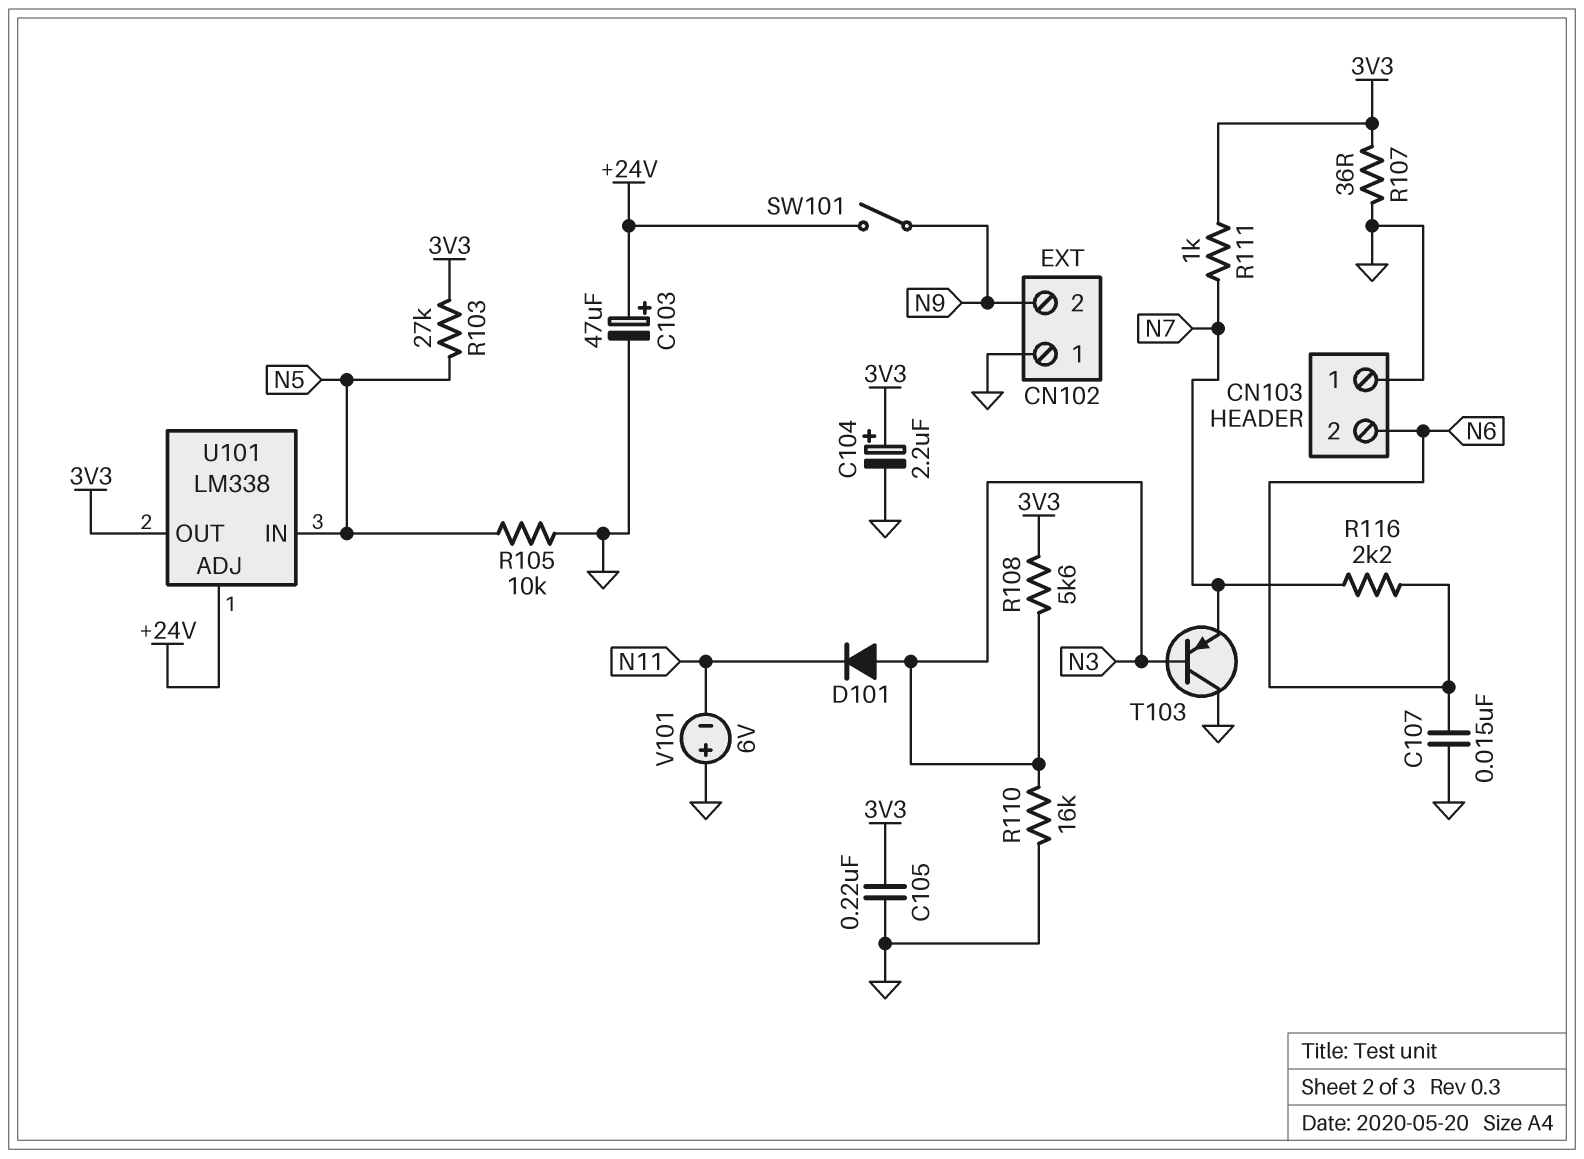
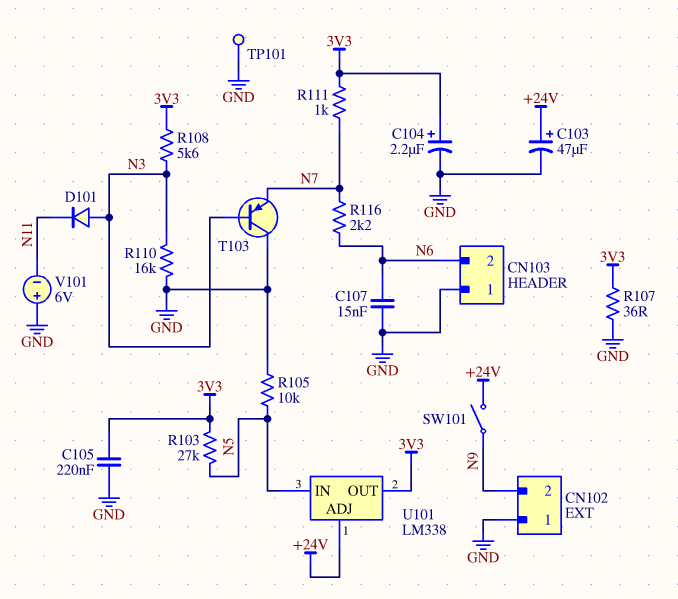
TP101: none -> test point (GND)

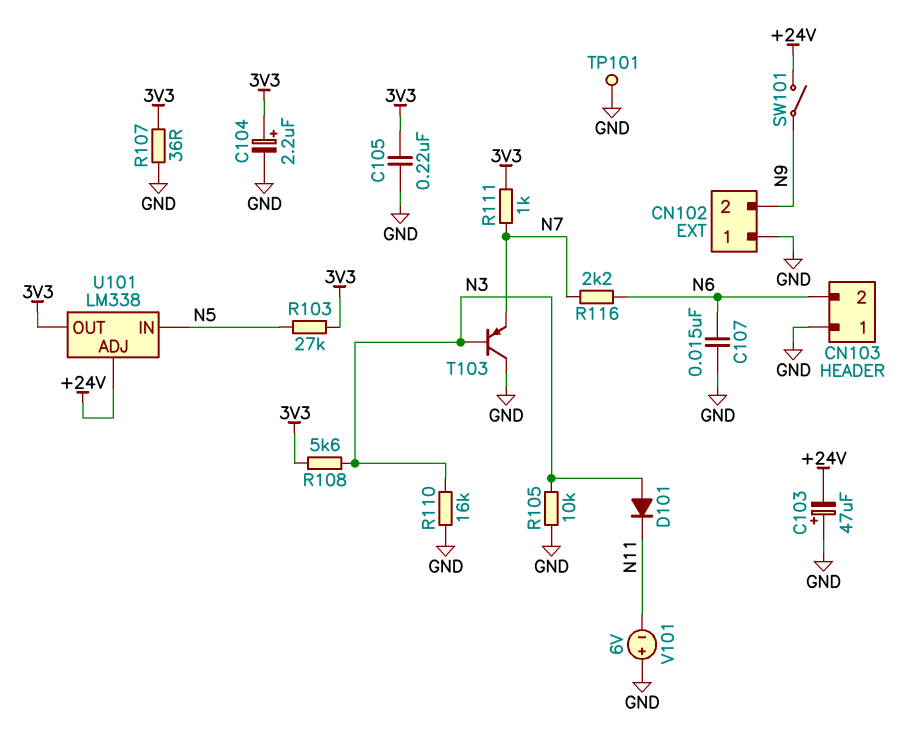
C103: 47uF (plus +24V, minus GND) -> 47uF (plus GND, minus +24V)
R105: 10k (GND, N5) -> 10k (GND, N3)

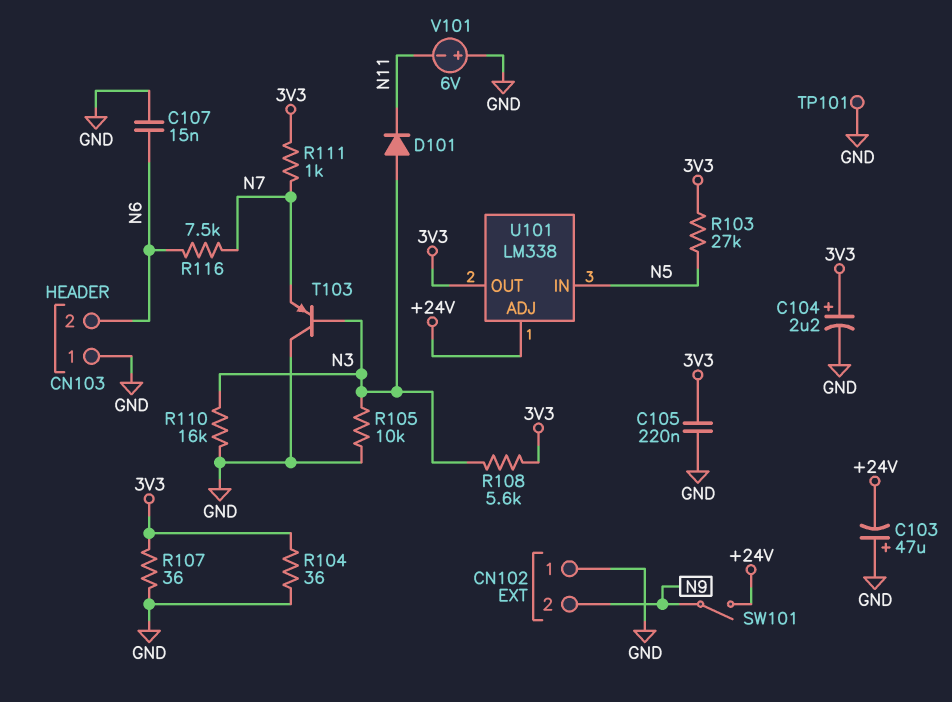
R104: none -> 36 (3V3, GND)
R116: 2.2k (N6, N7) -> 7.5k (N6, N7)

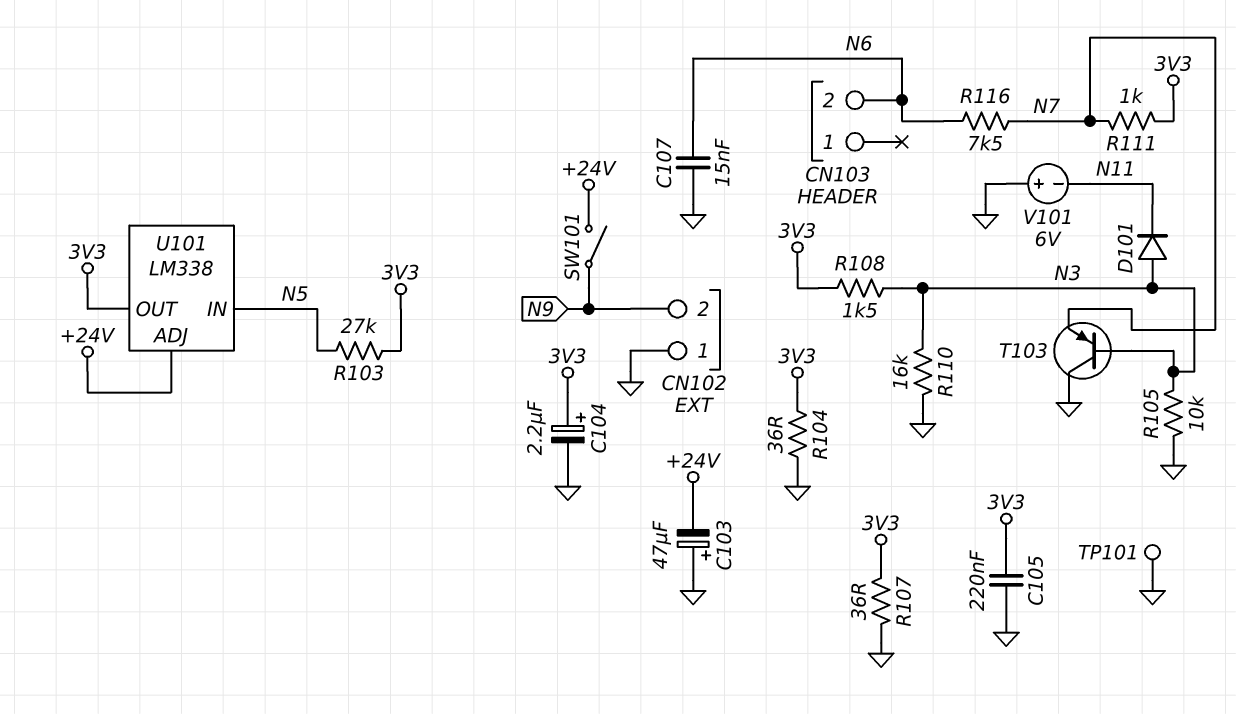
CN103 pin 1: GND -> none
R108: 5.6k (3V3, N3) -> 1.5k (3V3, N3)

